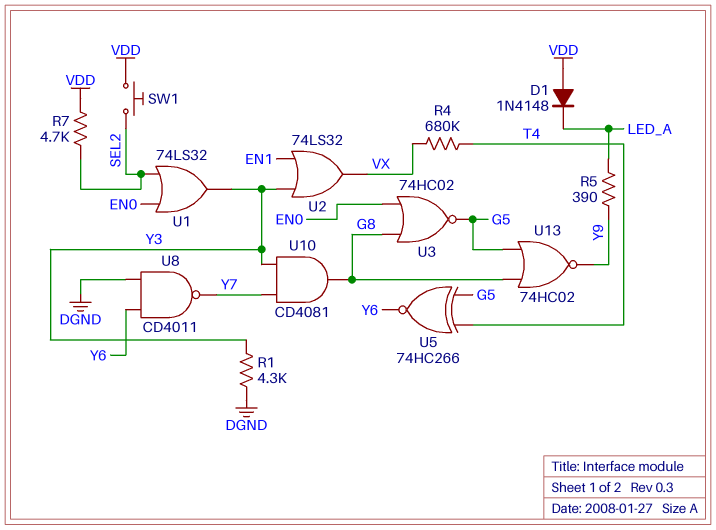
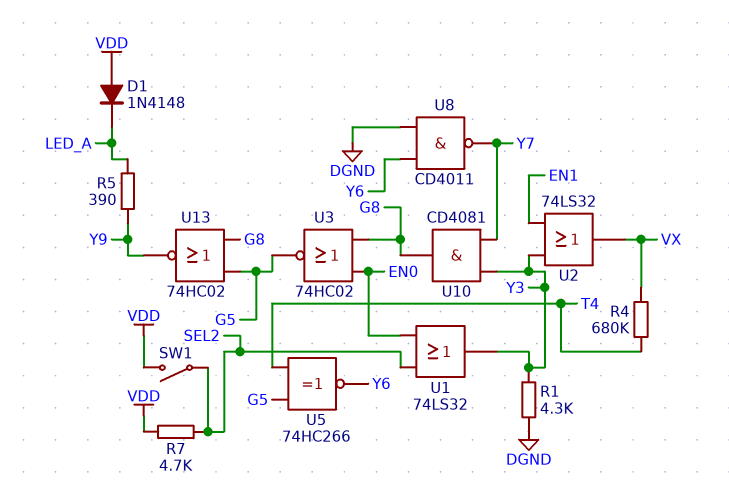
SW1: button (SEL2, VDD) -> switch (SEL2, VDD)

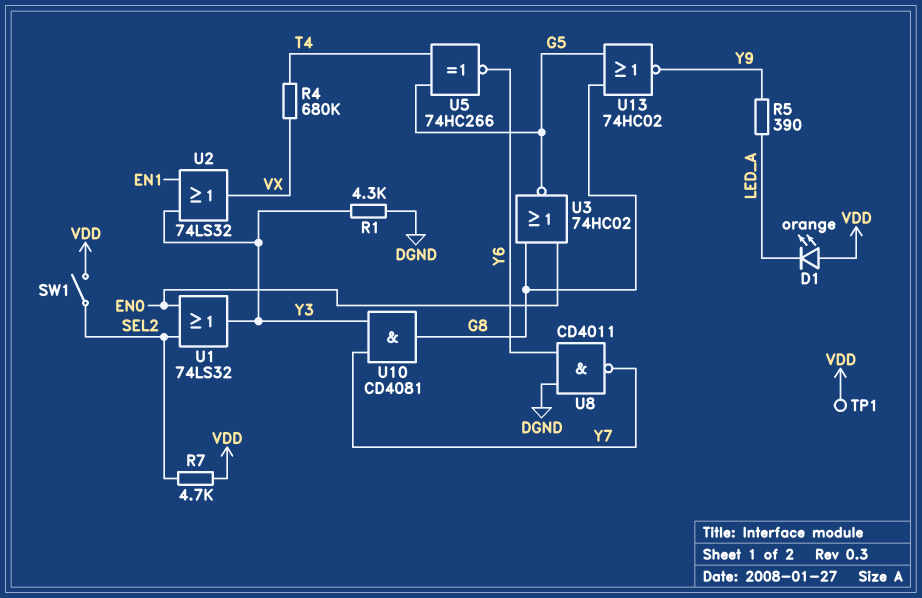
D1: diode 1N4148 (A VDD, K LED_A) -> LED orange (A VDD, K LED_A)
TP1: none -> test point (VDD)

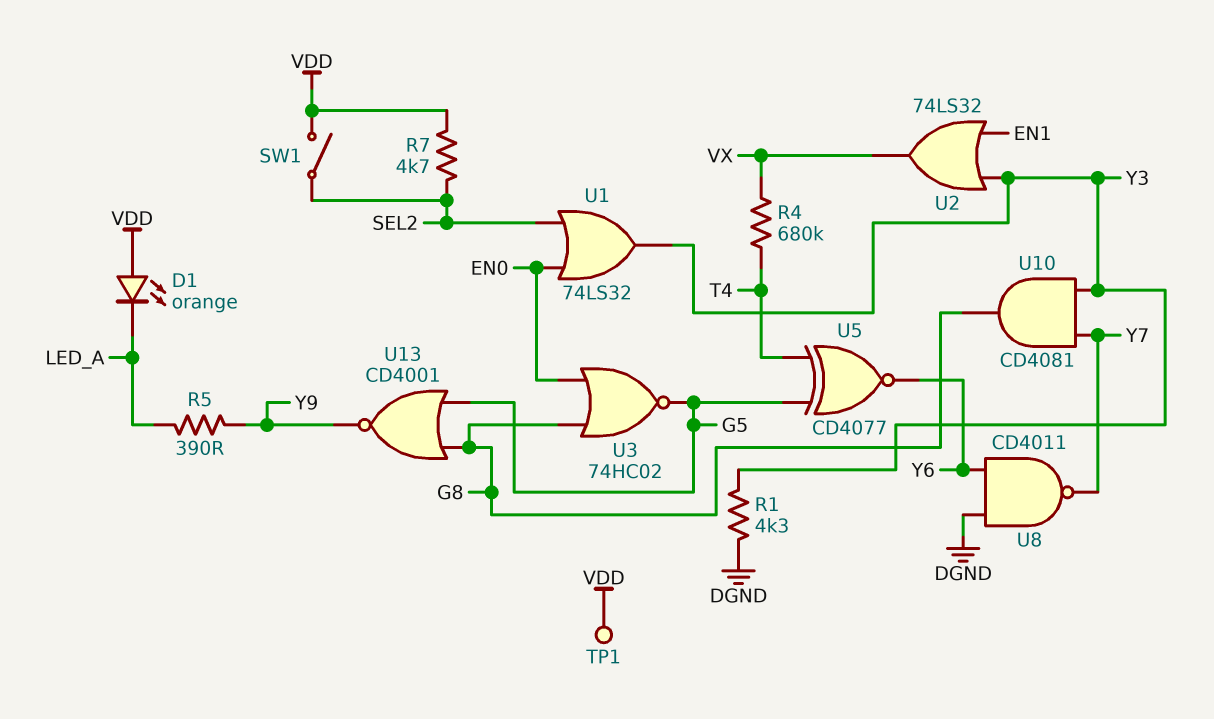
U5: XNOR 74HC266 (in G5, in T4, out Y6) -> XNOR CD4077 (in G5, in T4, out Y6)
U13: NOR 74HC02 (in G5, in G8, out Y9) -> NOR CD4001 (in G5, in G8, out Y9)

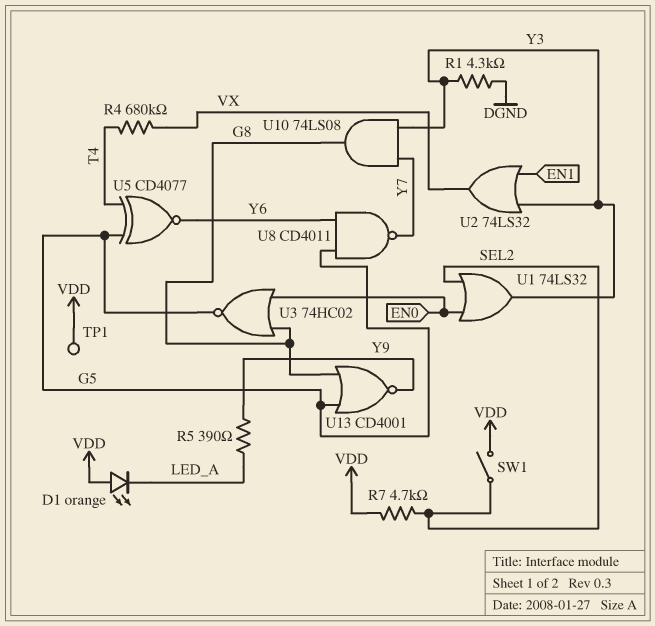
U8: NAND CD4011 (in DGND, in Y6, out Y7) -> NAND CD4011 (in G5, in Y6, out Y7)
U10: AND CD4081 (in Y3, in Y7, out G8) -> AND 74LS08 (in Y3, in Y7, out G8)

